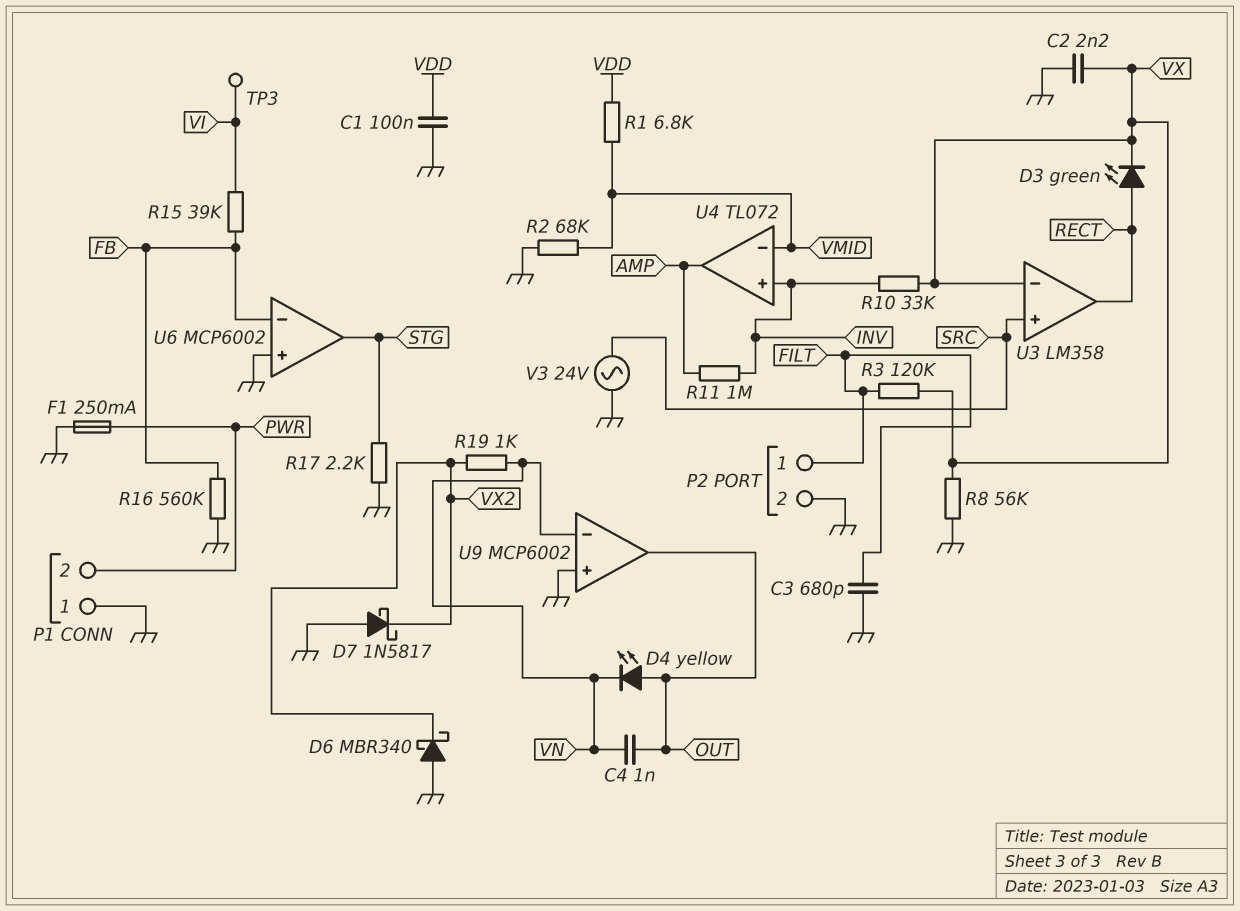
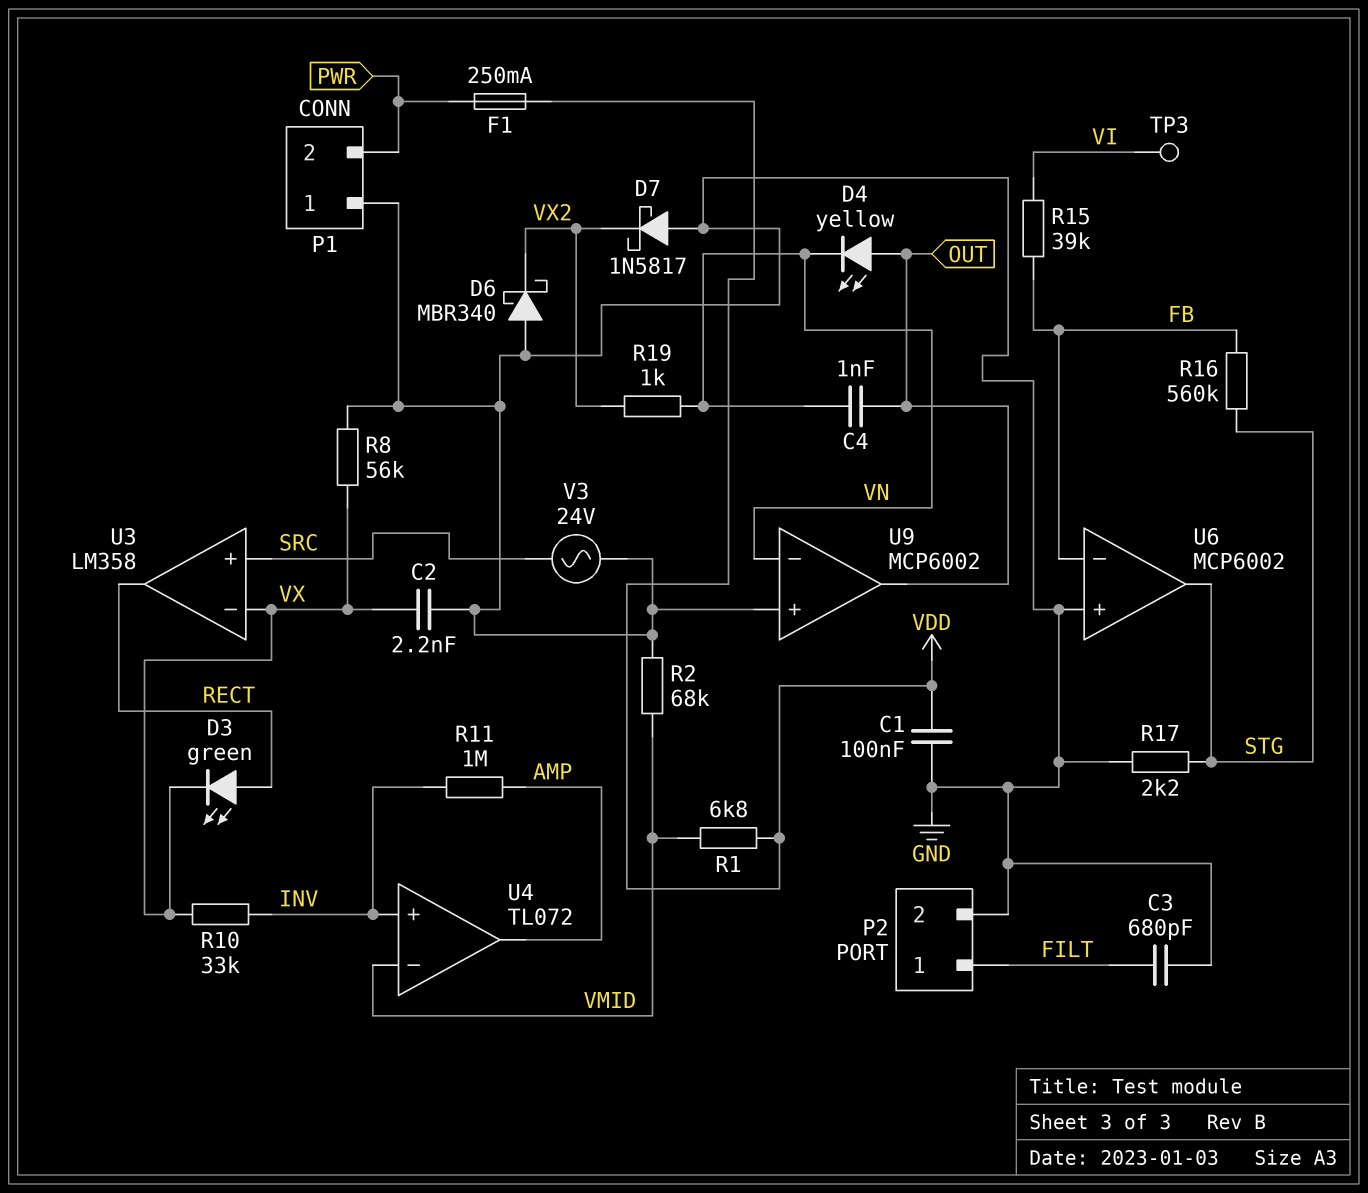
F1: 250mA (GND, PWR) -> 250mA (PWR, VDD)
R3: 120k (FILT, VX) -> none
R16: 560k (FB, GND) -> 560k (FB, STG)

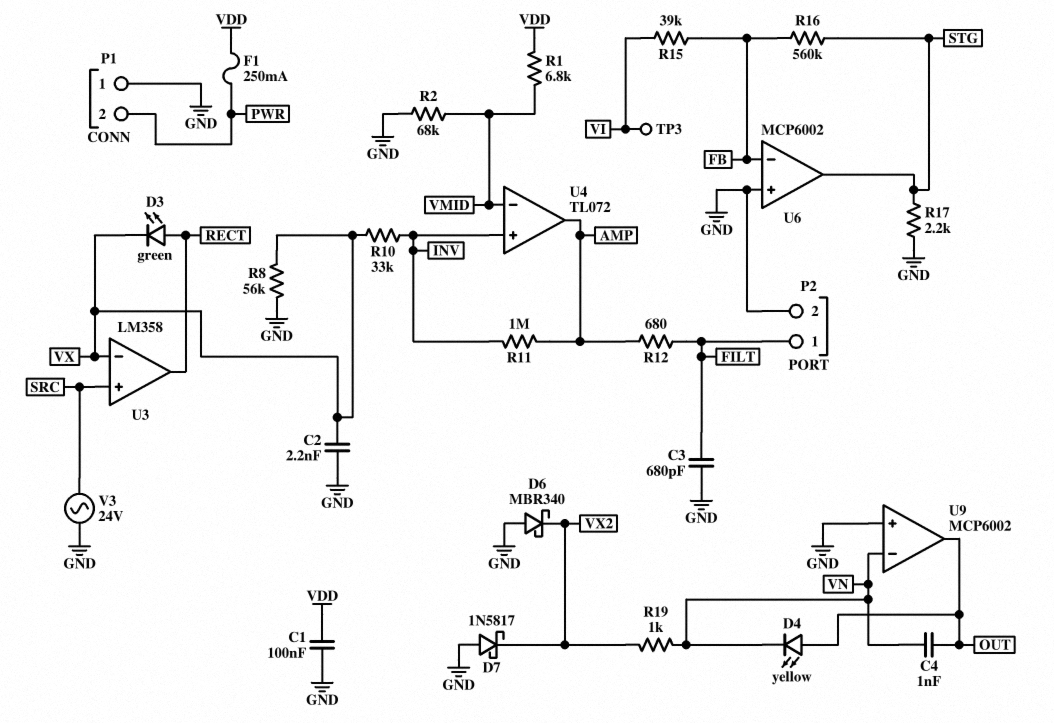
R12: none -> 680 (AMP, FILT)

